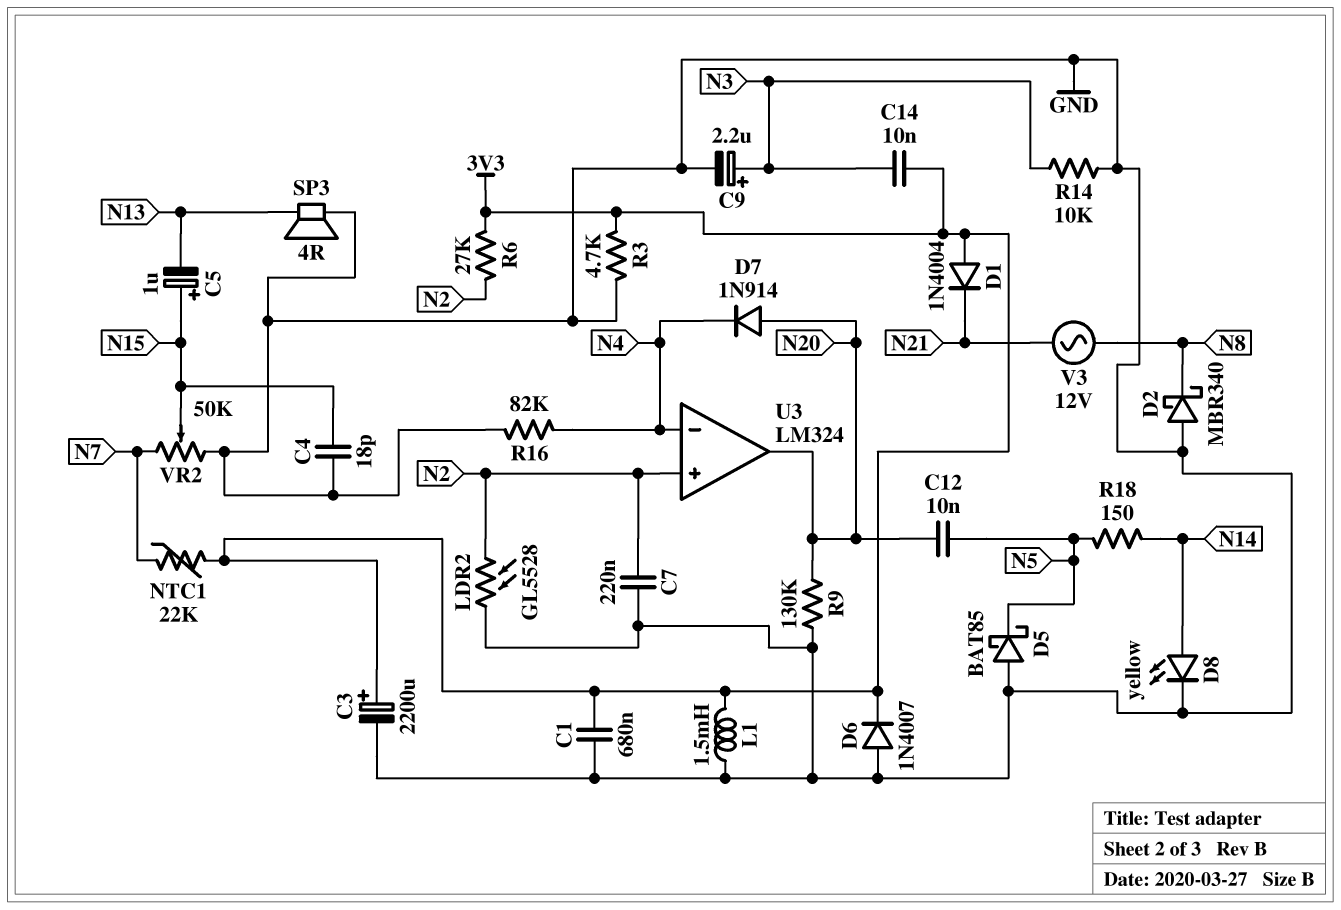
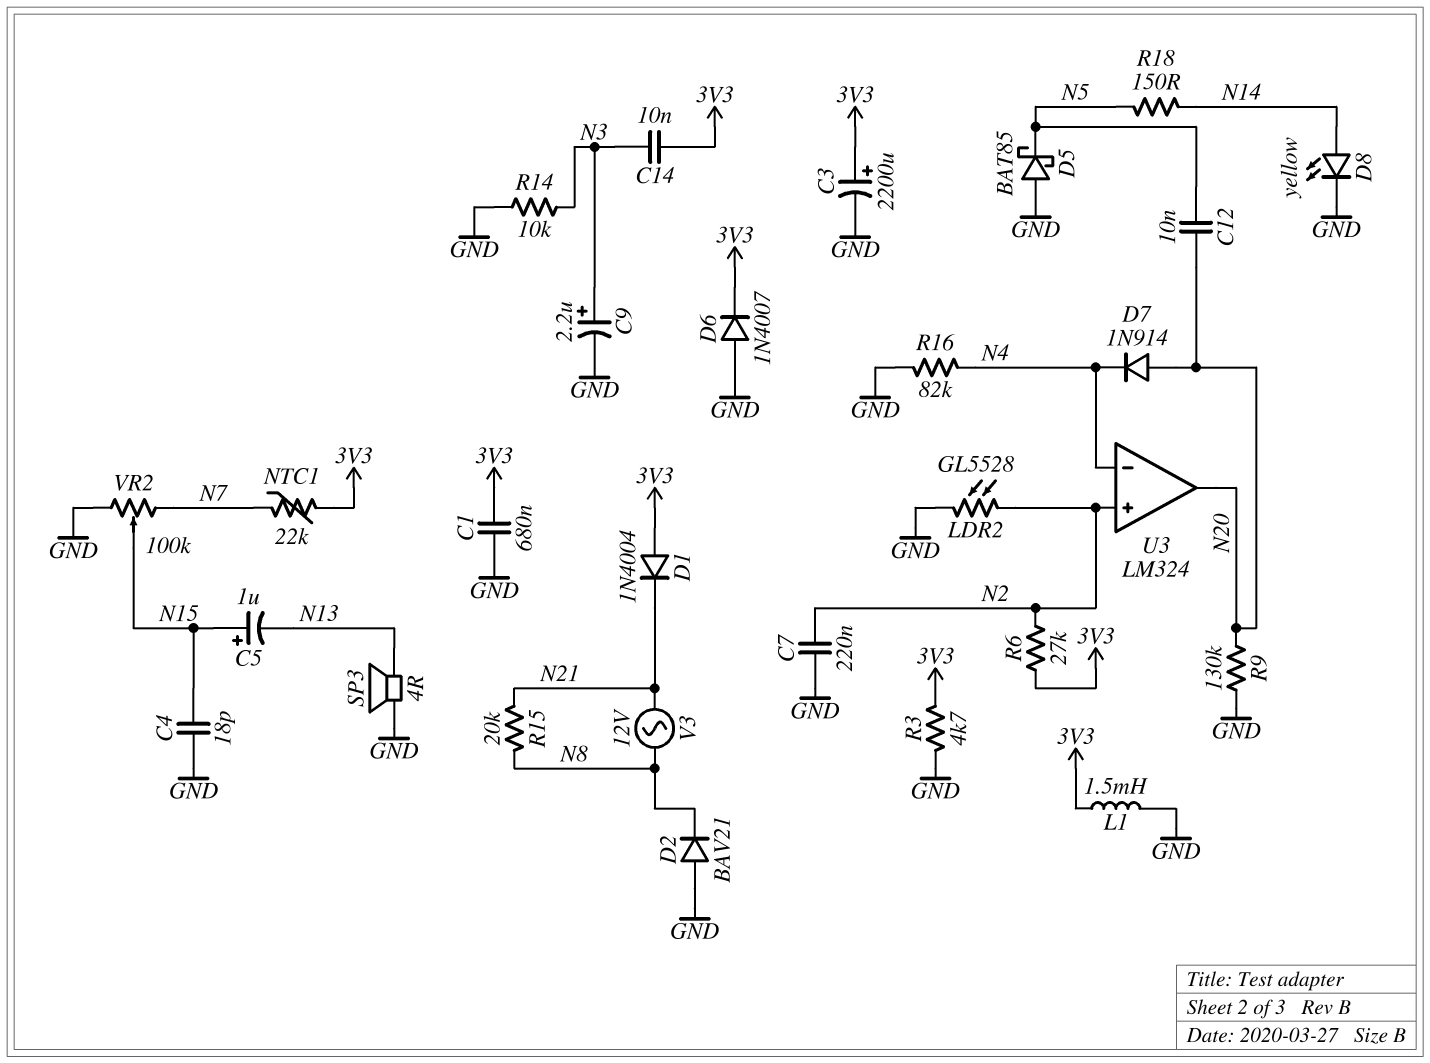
D2: schottky MBR340 (A GND, K N8) -> diode BAV21 (A GND, K N8)
R15: none -> 20k (N8, N21)
VR2: 50k (GND, N7, wiper N15) -> 100k (GND, N7, wiper N15)

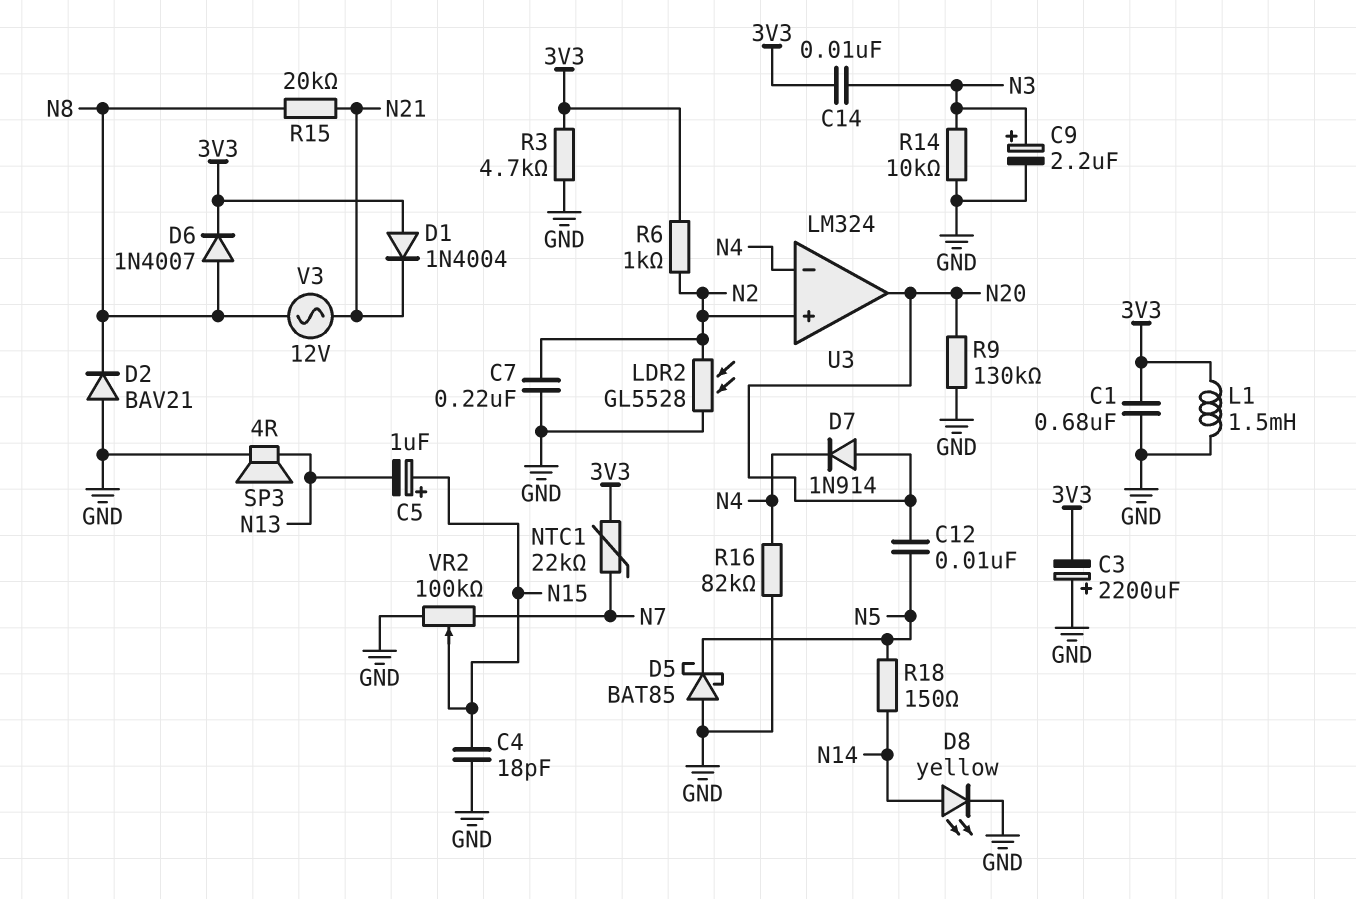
C3: 2200uF (plus 3V3, minus GND) -> 2200uF (plus GND, minus 3V3)
D6: diode 1N4007 (A GND, K 3V3) -> diode 1N4007 (A N8, K 3V3)
R6: 27k (3V3, N2) -> 1k (3V3, N2)

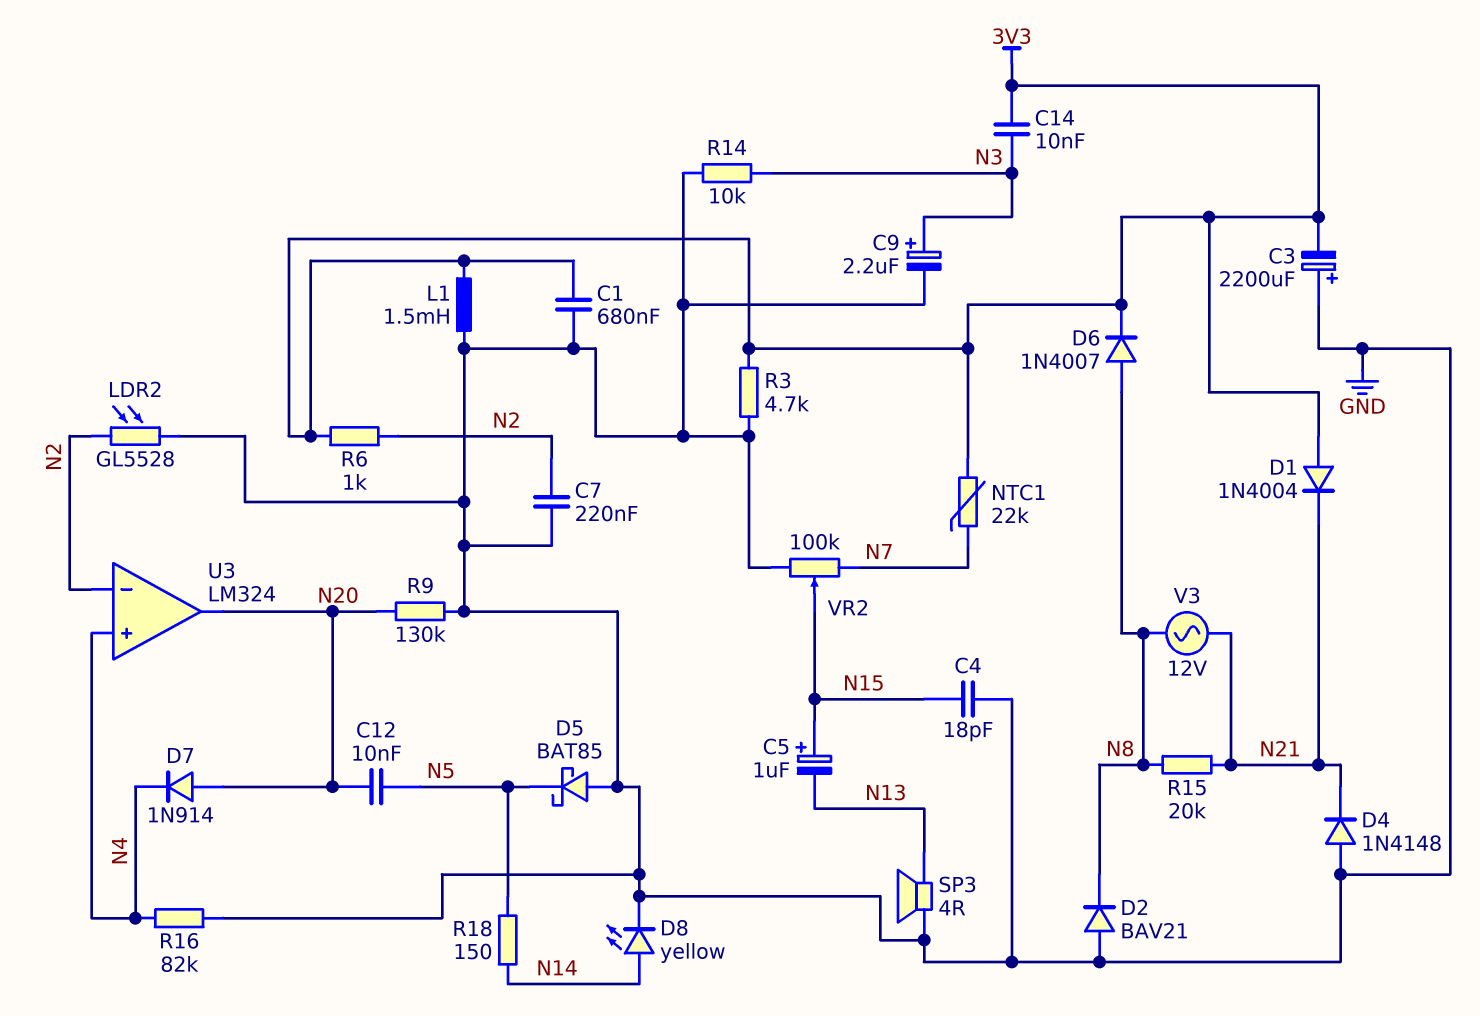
D4: none -> diode 1N4148 (A GND, K N21)
U3 pin in+: N2 -> N4
U3 pin in-: N4 -> N2

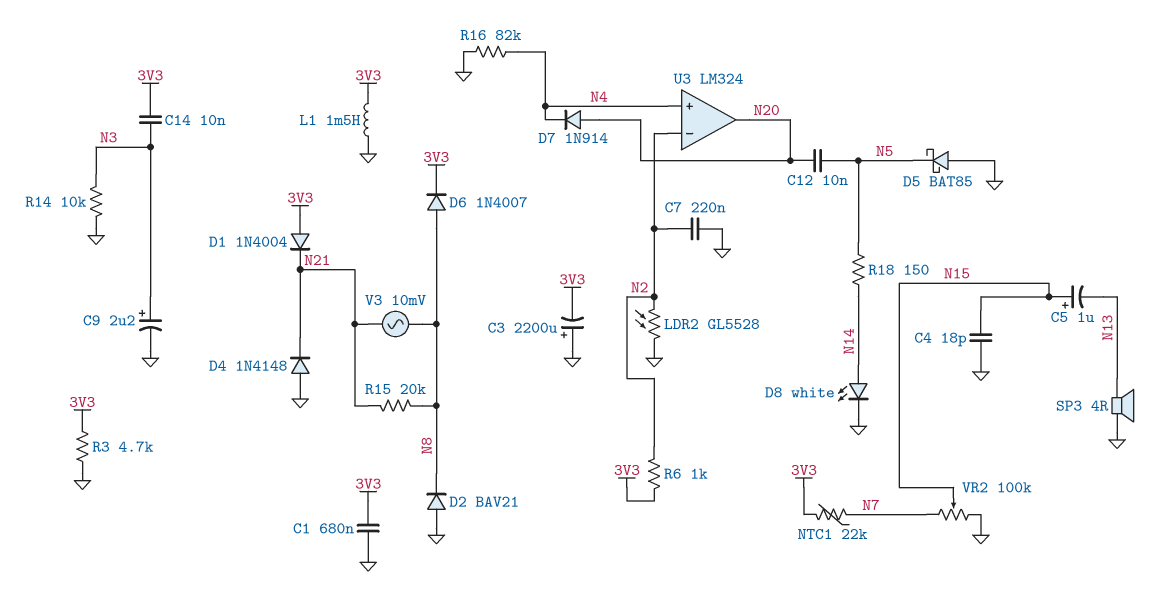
D8: LED yellow (A N14, K GND) -> LED white (A N14, K GND)
R9: 130k (GND, N20) -> none
V3: AC 12V (N8, N21) -> AC 10mV (N8, N21)

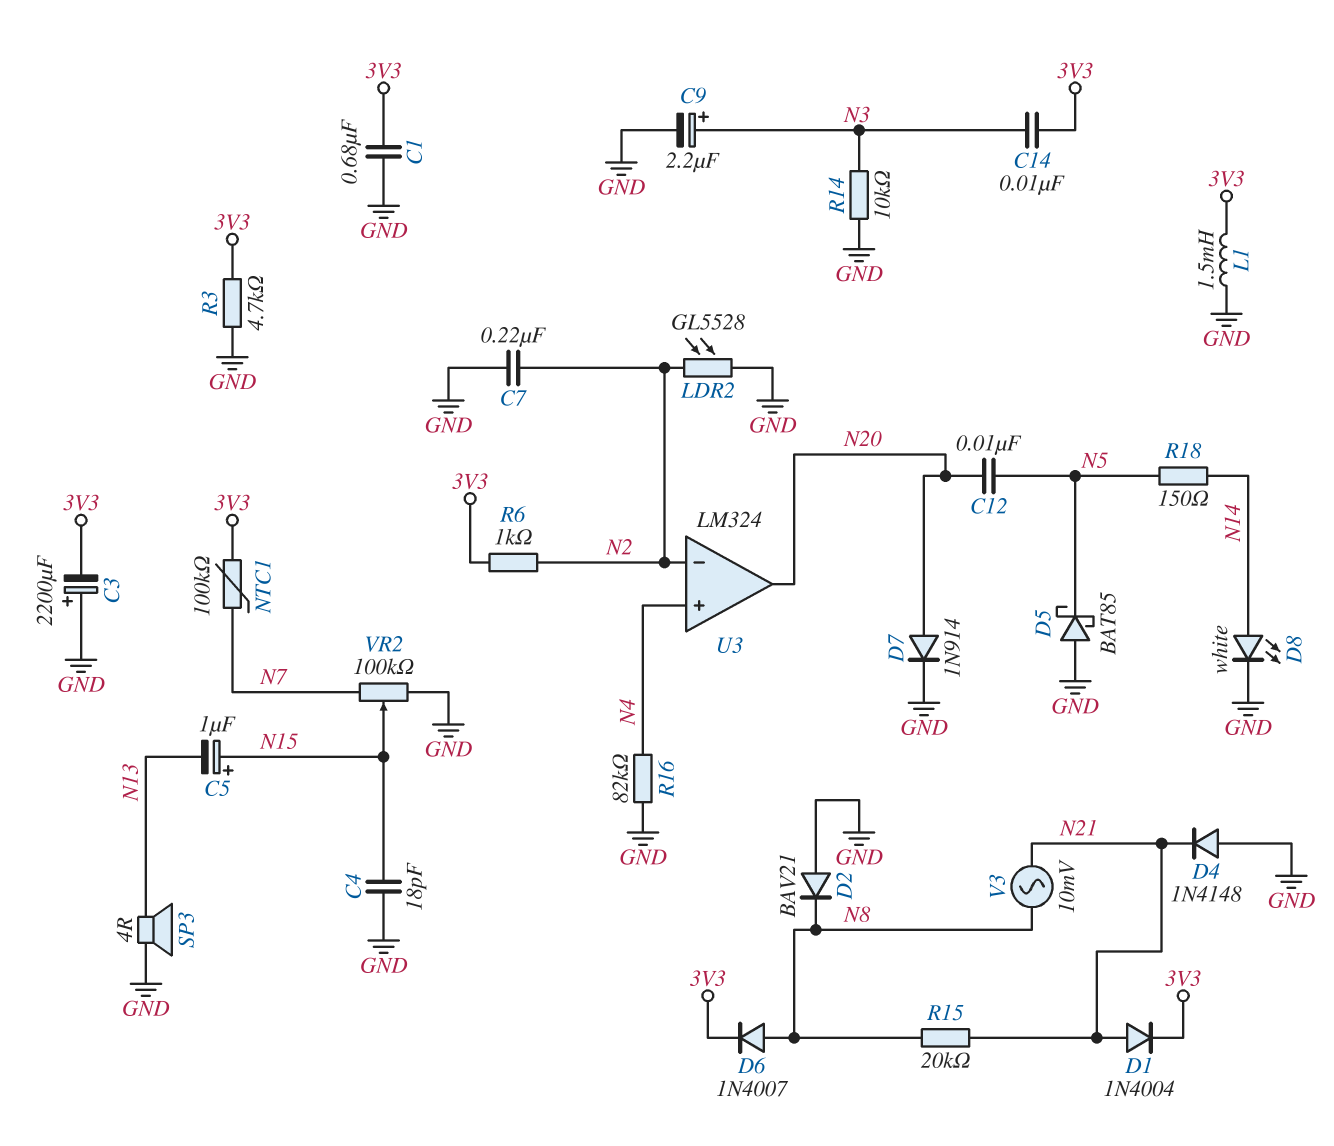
D1: diode 1N4004 (A 3V3, K N21) -> diode 1N4004 (A N21, K 3V3)
D7: diode 1N914 (A N20, K N4) -> diode 1N914 (A N20, K GND)
NTC1: 22k (3V3, N7) -> 100k (3V3, N7)

